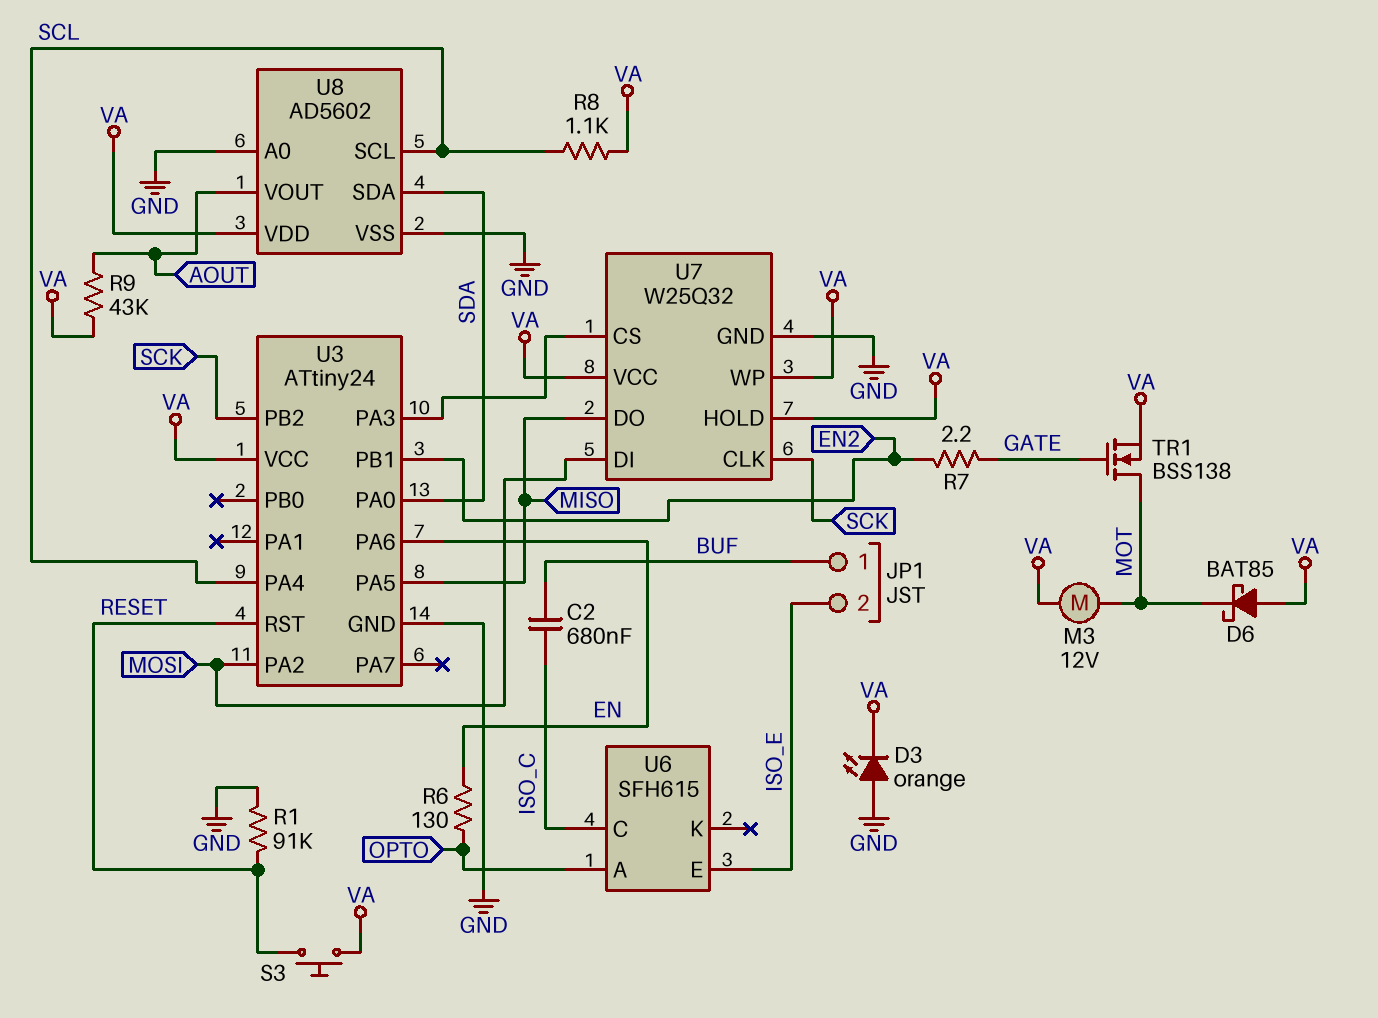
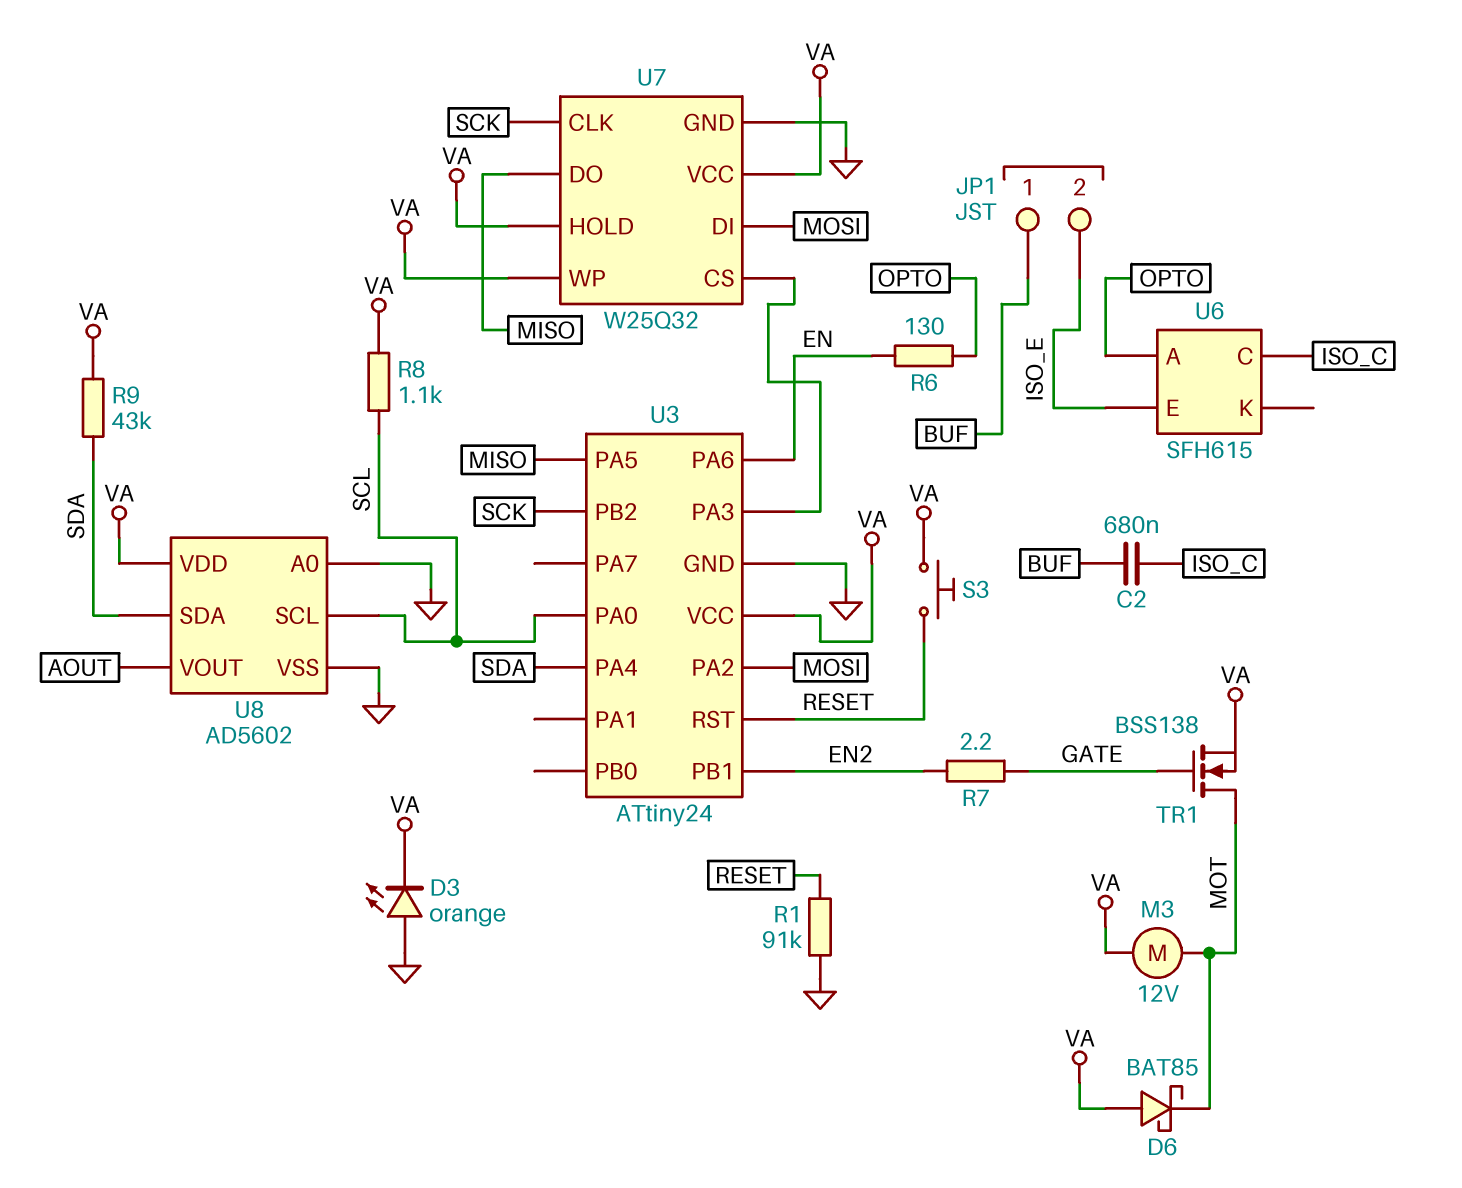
R9: 43k (AOUT, VA) -> 43k (SDA, VA)
U3 pin PA0: SDA -> SCL
U3 pin PA4: SCL -> SDA

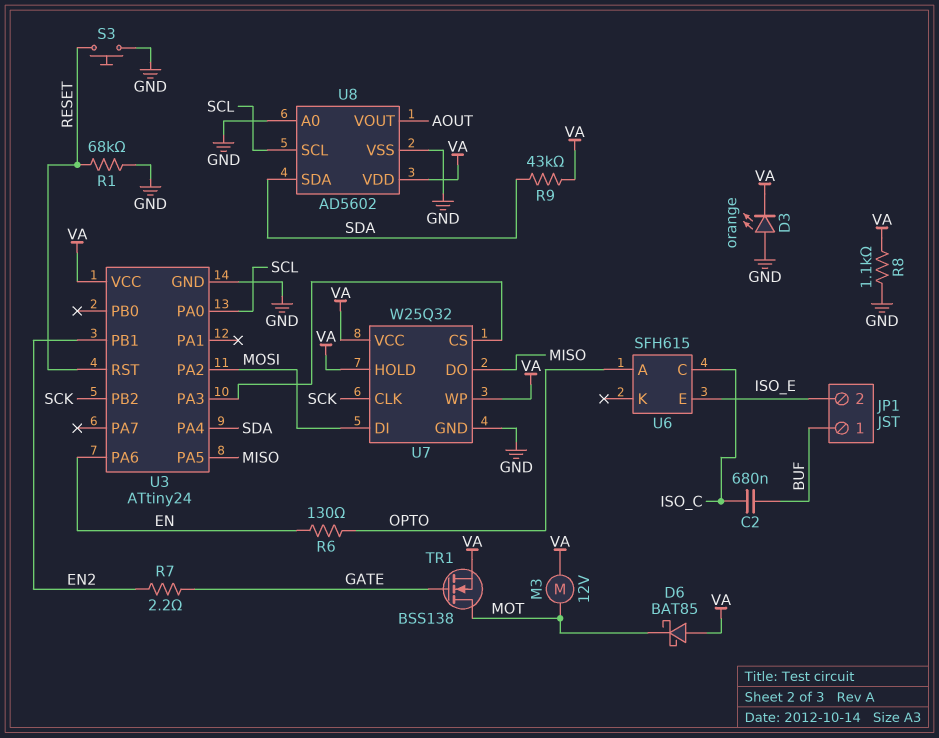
R1: 91k (GND, RESET) -> 68k (GND, RESET)
R8: 1.1k (SCL, VA) -> 1.1k (GND, VA)
S3: button (RESET, VA) -> button (GND, RESET)

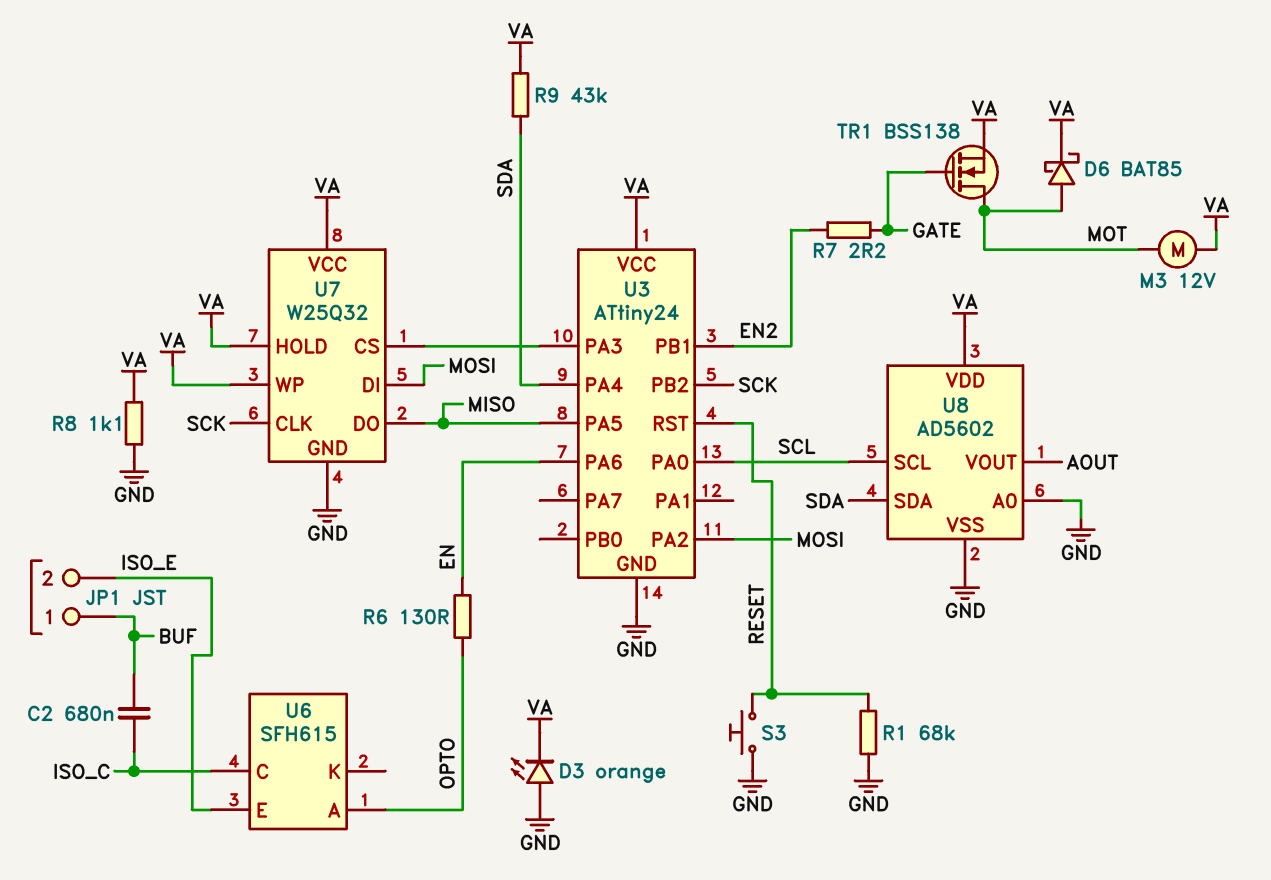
D6: schottky BAT85 (A VA, K MOT) -> schottky BAT85 (A MOT, K VA)

